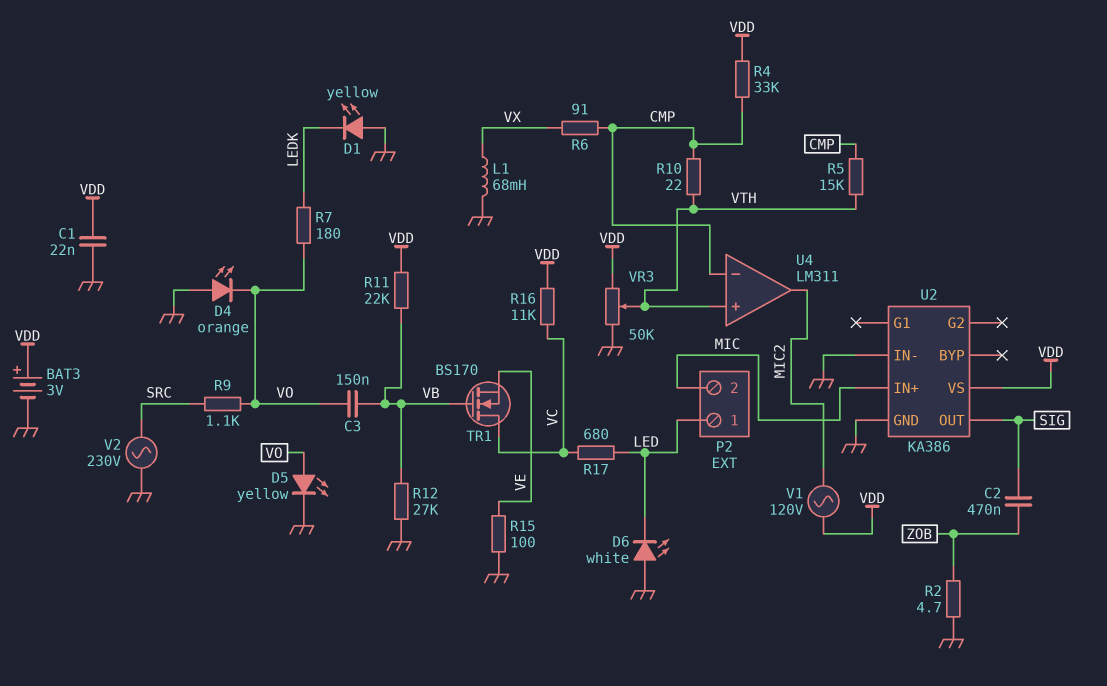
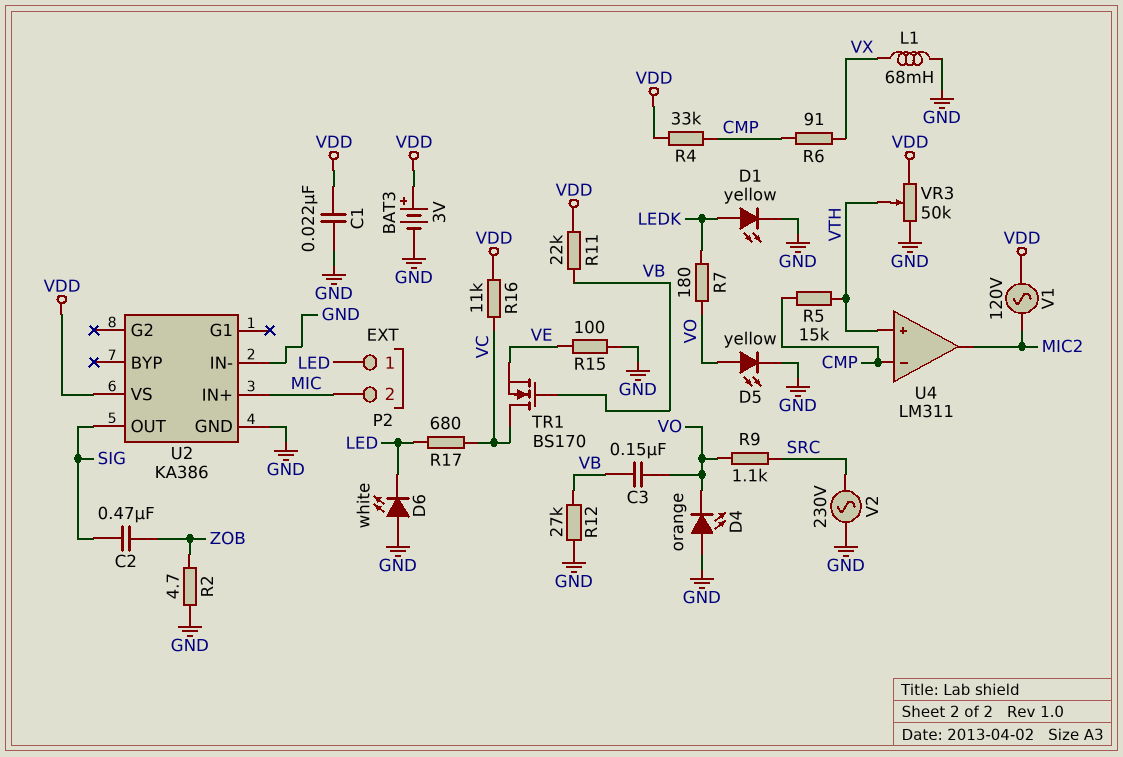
D1: LED yellow (A GND, K LEDK) -> LED yellow (A LEDK, K GND)
R10: 22 (CMP, VTH) -> none

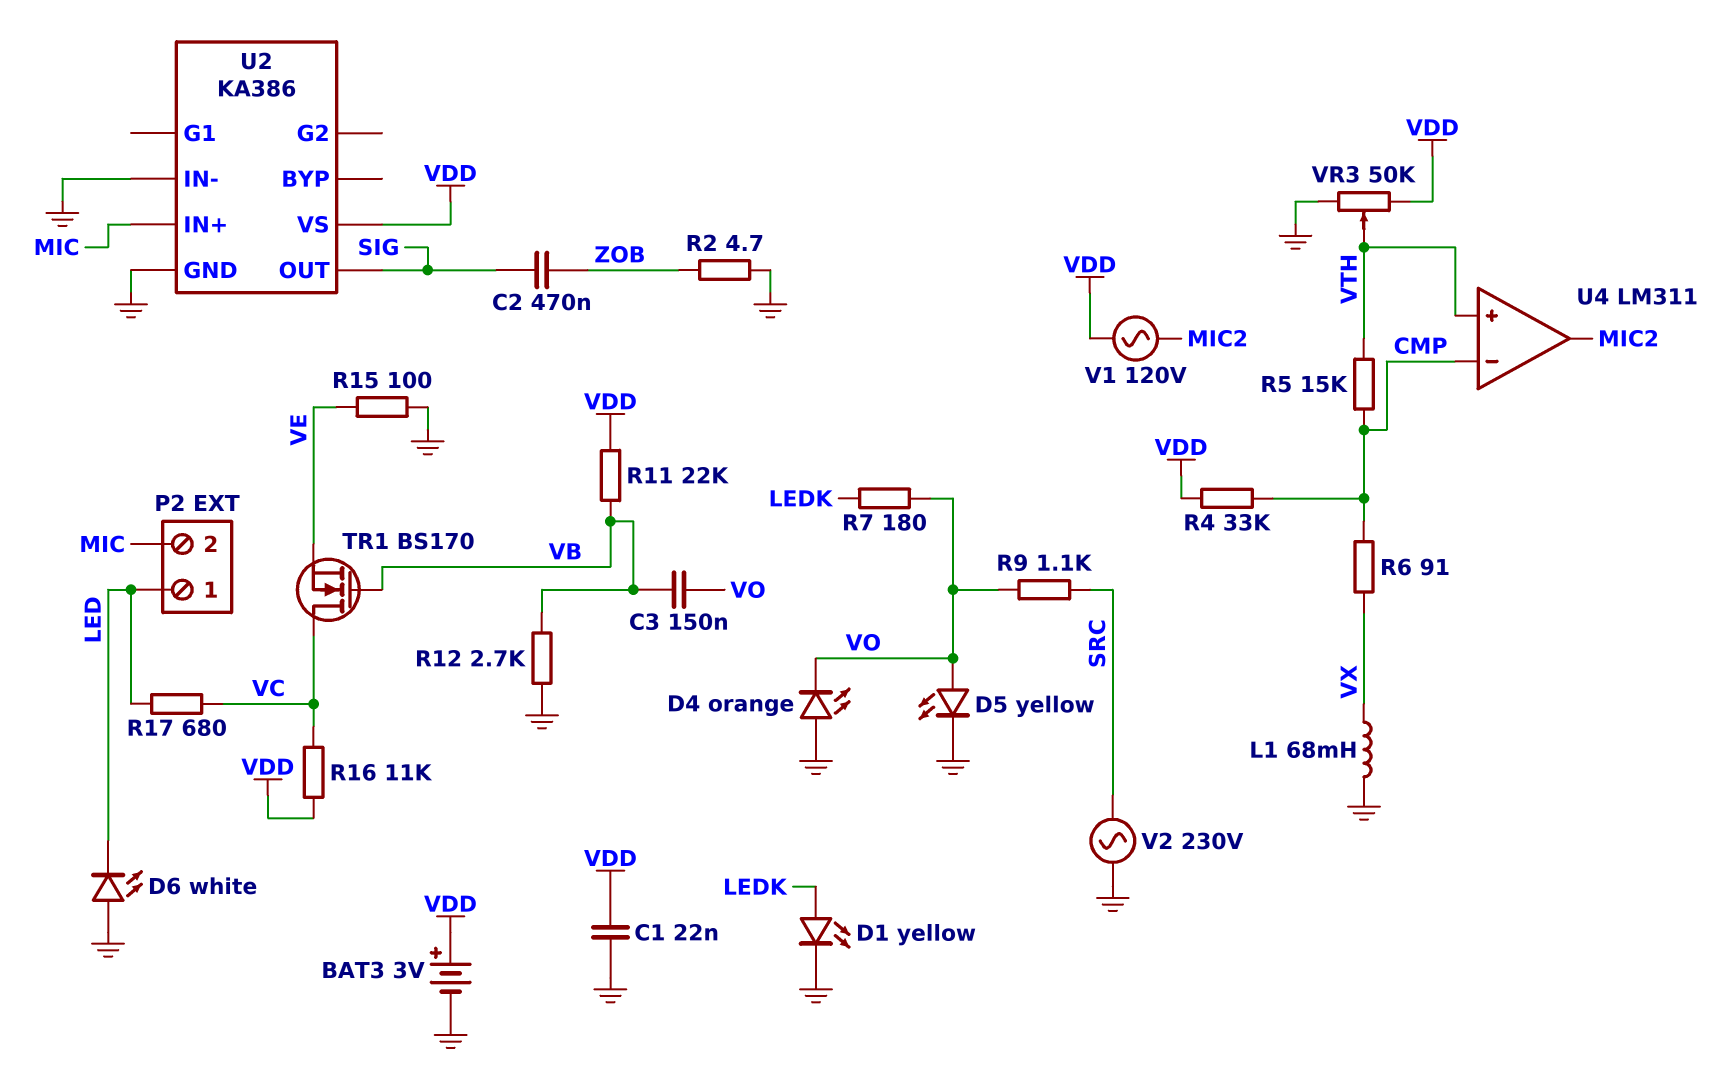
R12: 27k (GND, VB) -> 2.7k (GND, VB)

